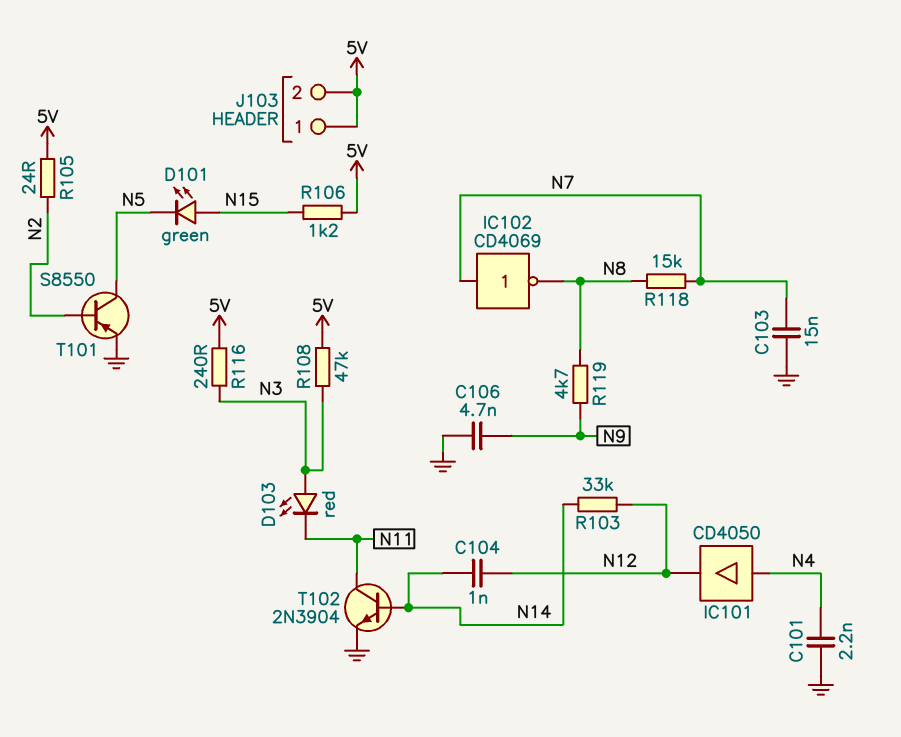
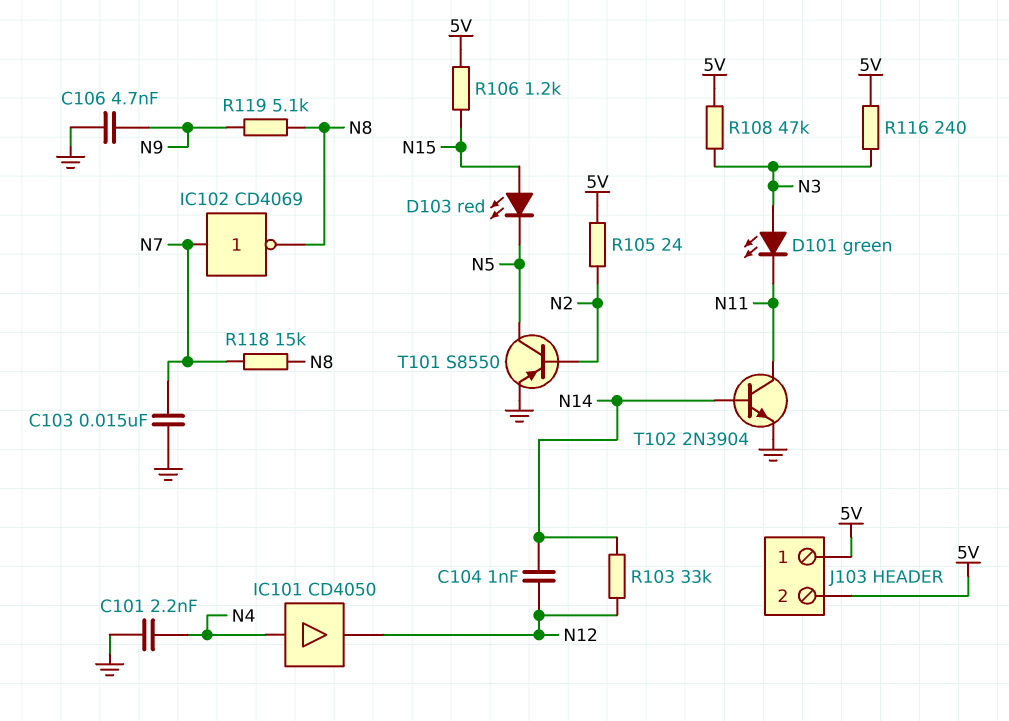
D101: LED green (A N15, K N5) -> LED green (A N3, K N11)
D103: LED red (A N3, K N11) -> LED red (A N15, K N5)
R119: 4.7k (N8, N9) -> 5.1k (N8, N9)

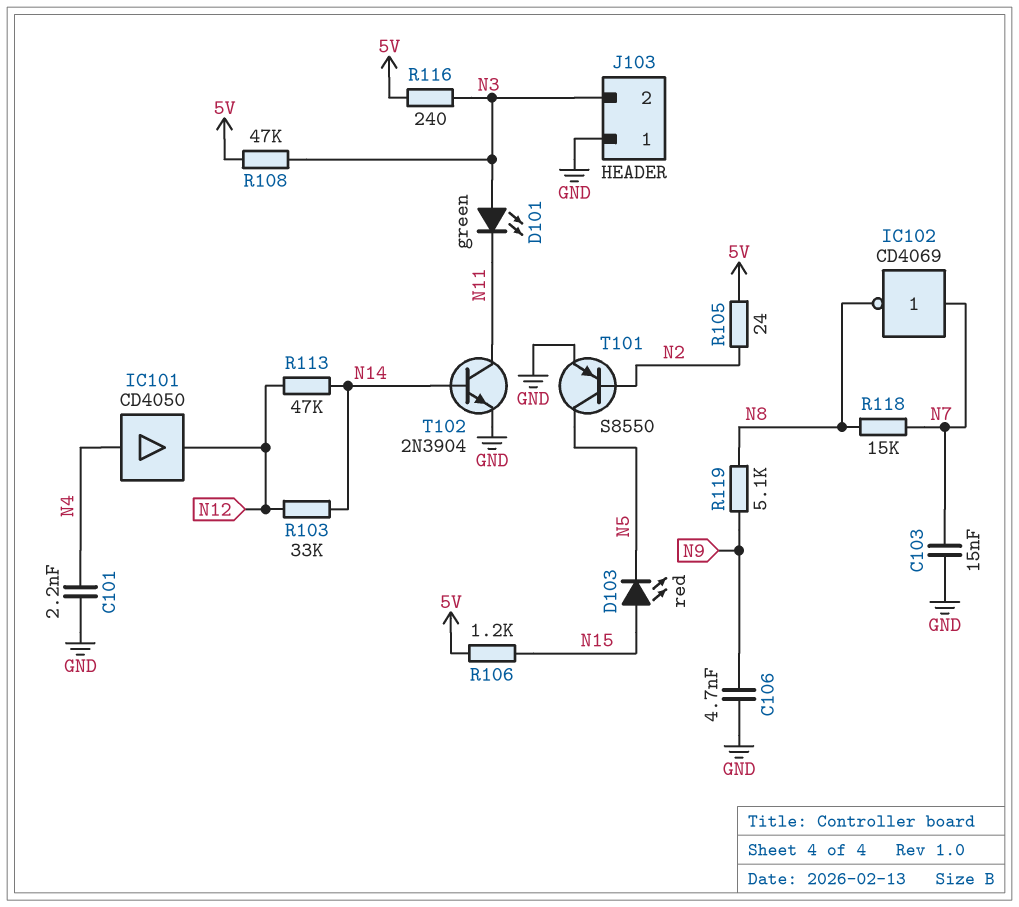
C104: 1nF (N12, N14) -> none
J103 pin 1: 5V -> GND
J103 pin 2: 5V -> N3
R113: none -> 47k (N12, N14)

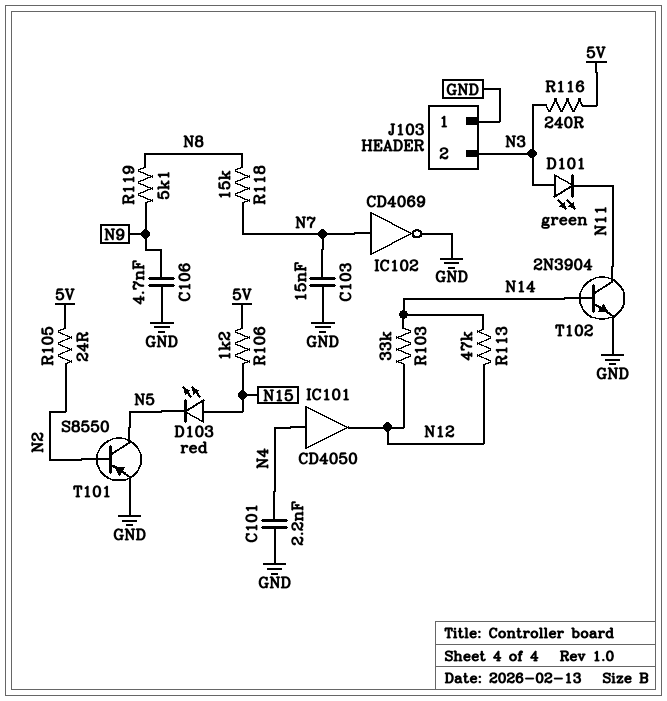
IC102: NOT CD4069 (in N7, out N8) -> NOT CD4069 (in N7, out GND)
R108: 47k (5V, N3) -> none

